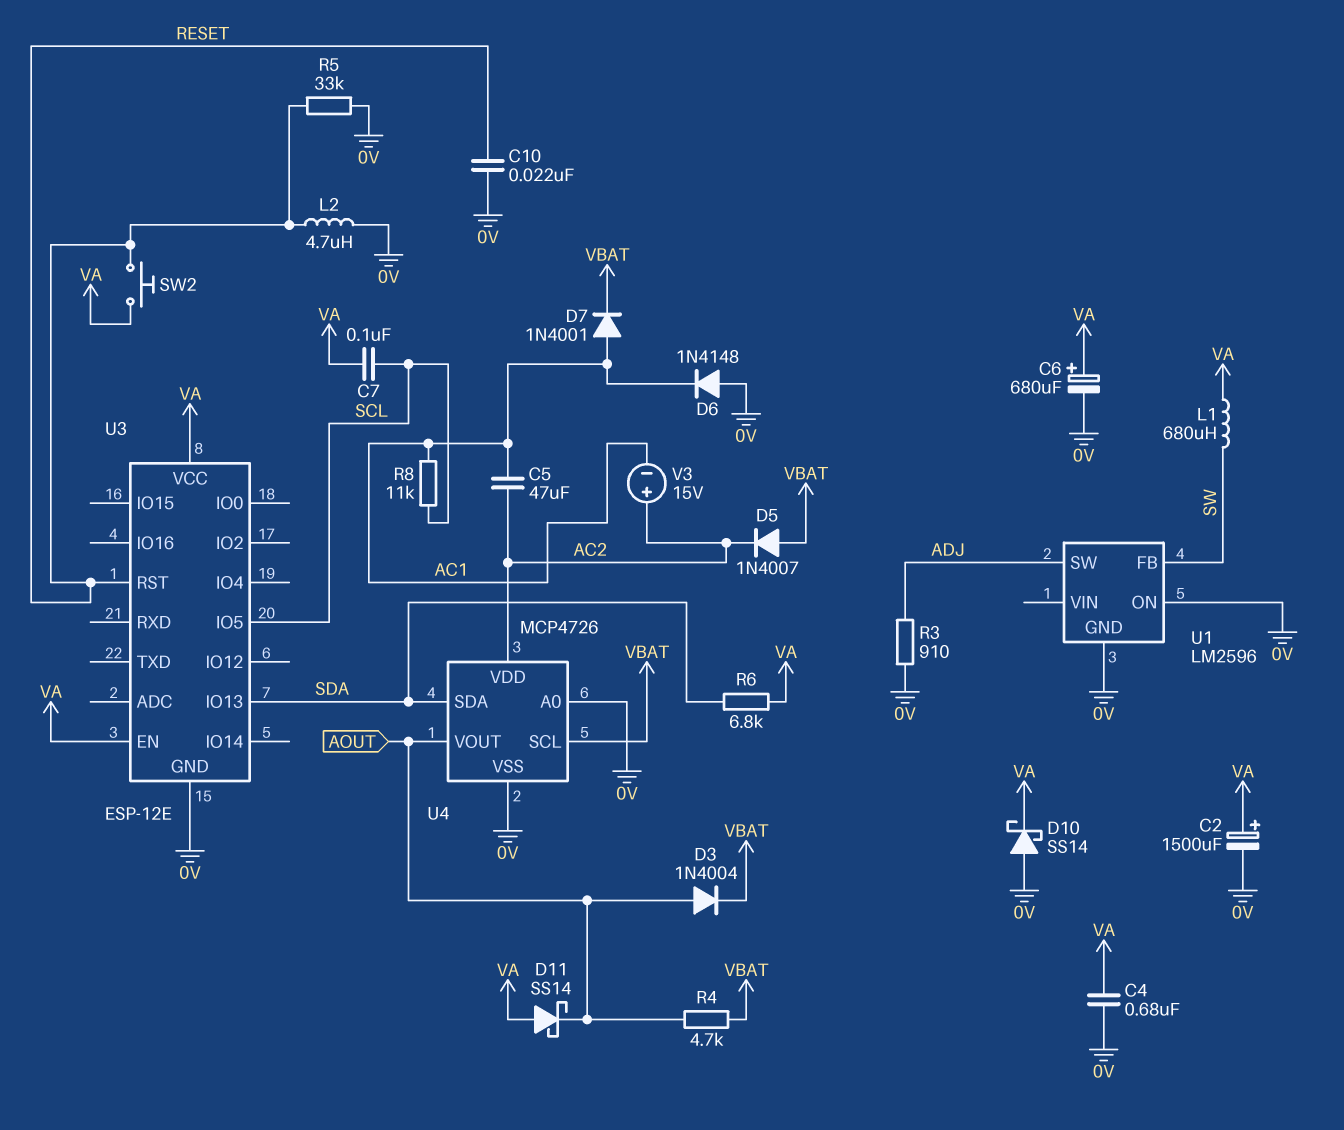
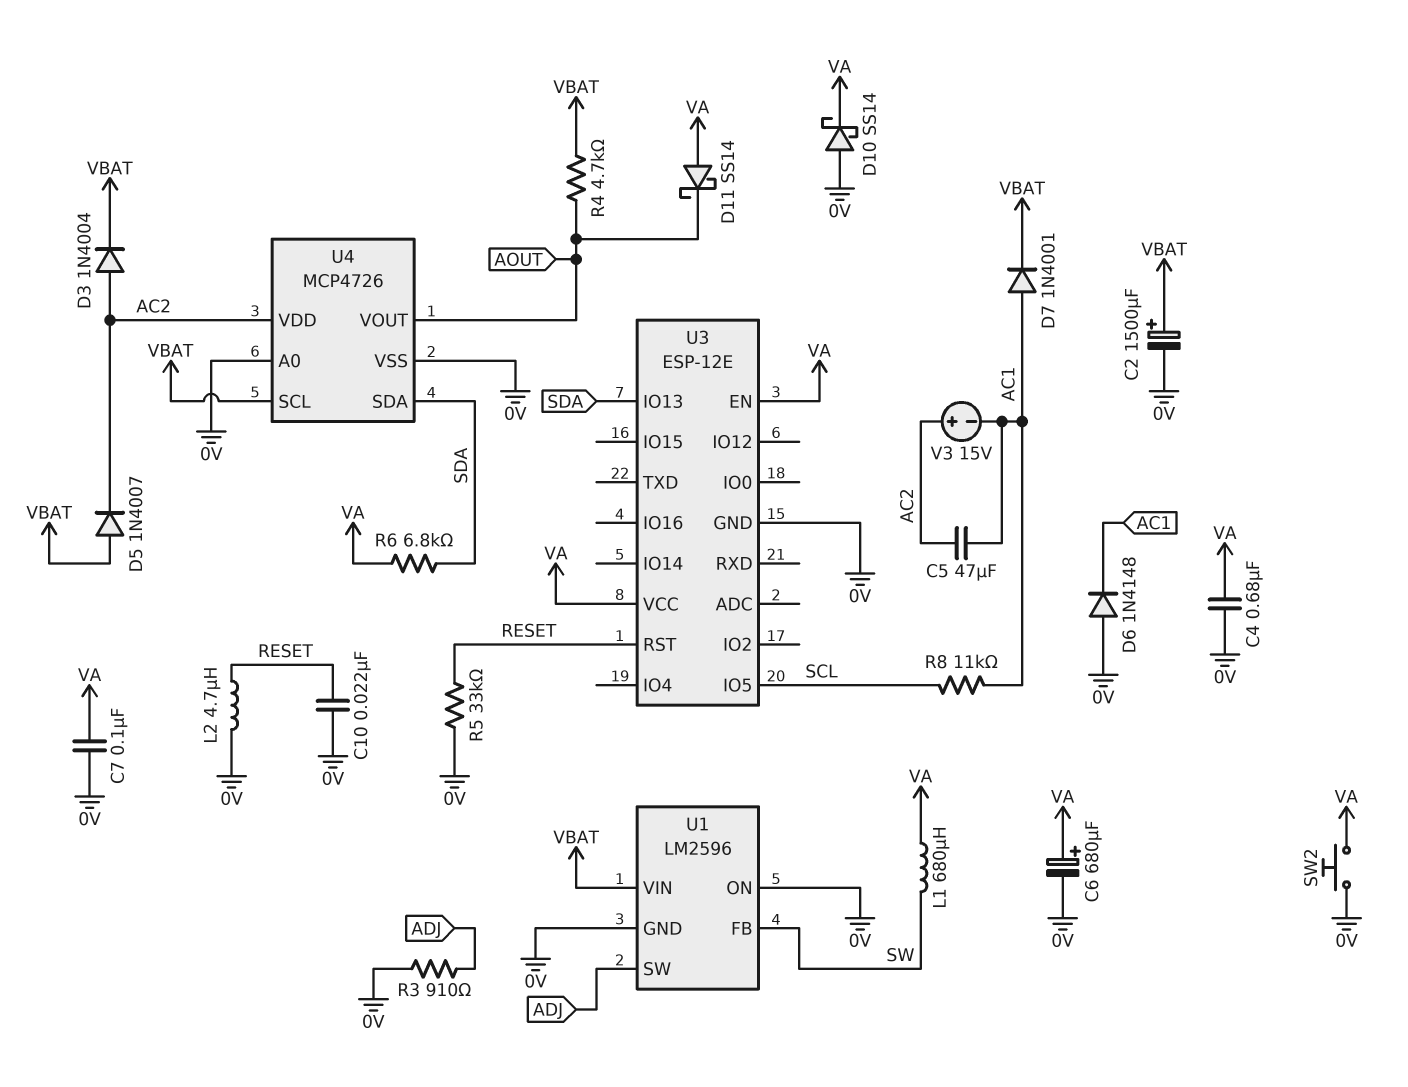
C2: 1500uF (plus VA, minus 0V) -> 1500uF (plus VBAT, minus 0V)
C7: 100nF (SCL, VA) -> 100nF (0V, VA)
D3: diode 1N4004 (A AOUT, K VBAT) -> diode 1N4004 (A AC2, K VBAT)
SW2: button (RESET, VA) -> button (0V, VA)
U1 pin VIN: none -> VBAT

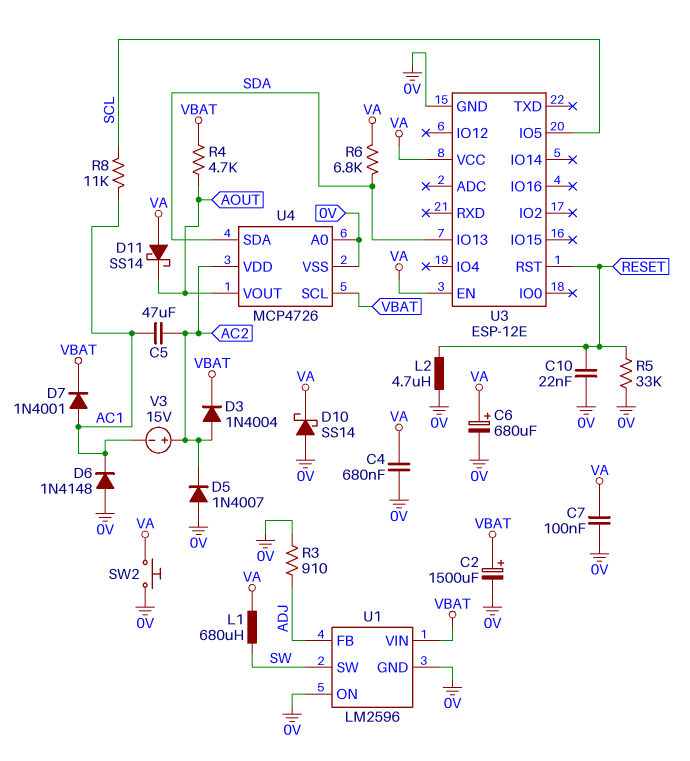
D5: diode 1N4007 (A VBAT, K AC2) -> diode 1N4007 (A 0V, K AC2)
U1 pin FB: SW -> ADJ
U1 pin SW: ADJ -> SW

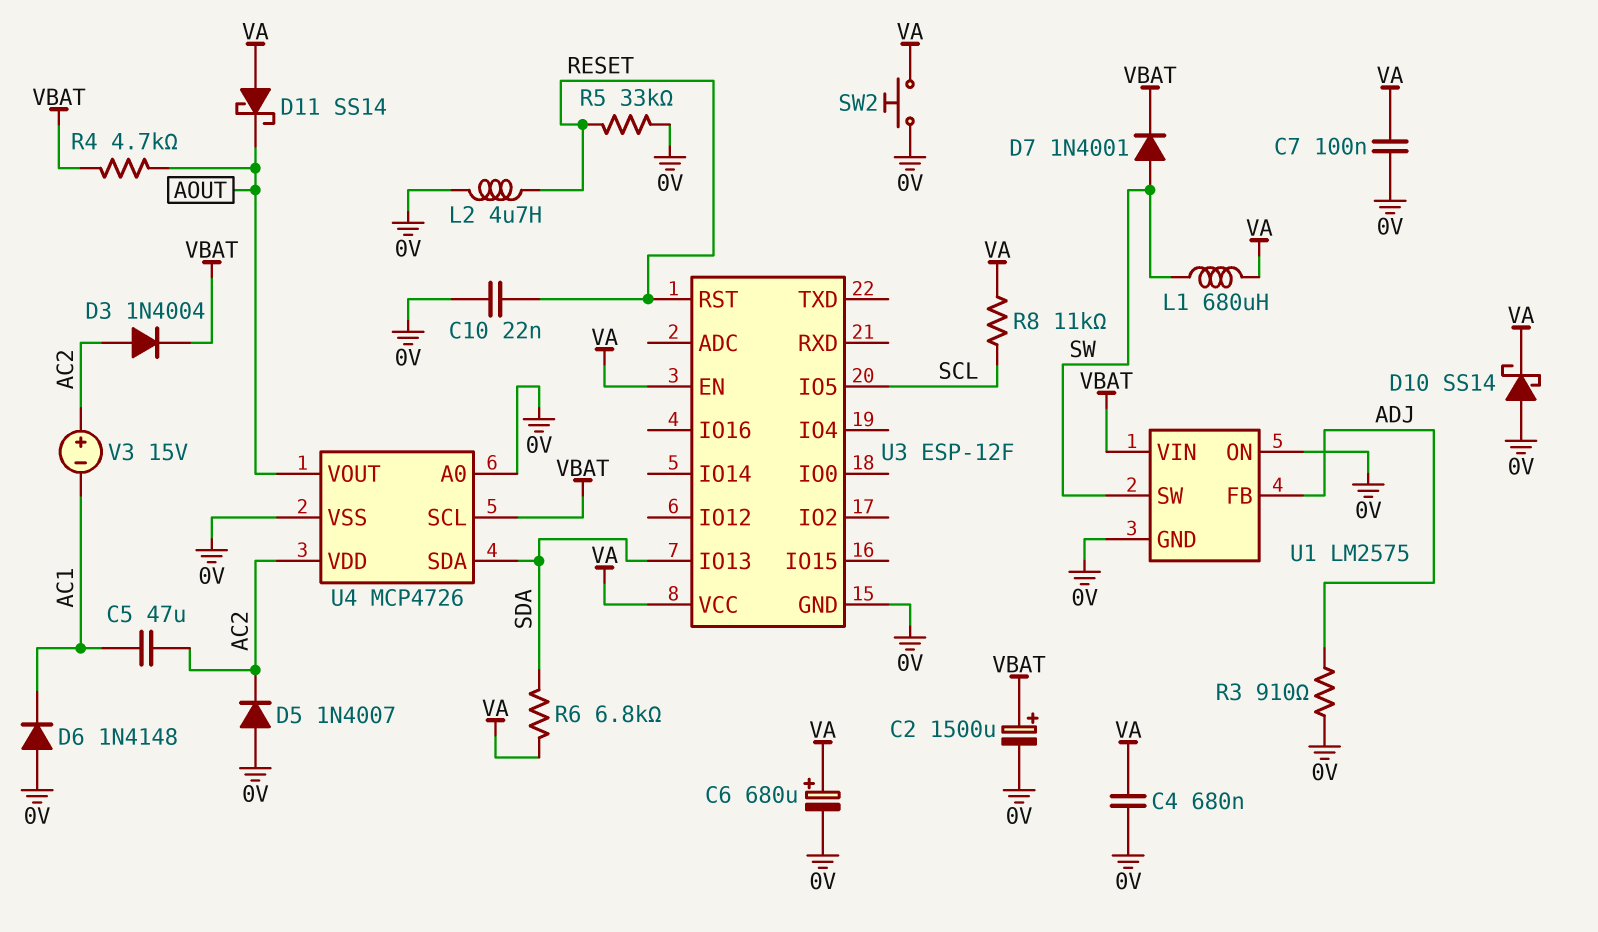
D7: diode 1N4001 (A AC1, K VBAT) -> diode 1N4001 (A SW, K VBAT)
R8: 11k (AC1, SCL) -> 11k (SCL, VA)
U1: LM2596 -> LM2575
U3: ESP-12E -> ESP-12F

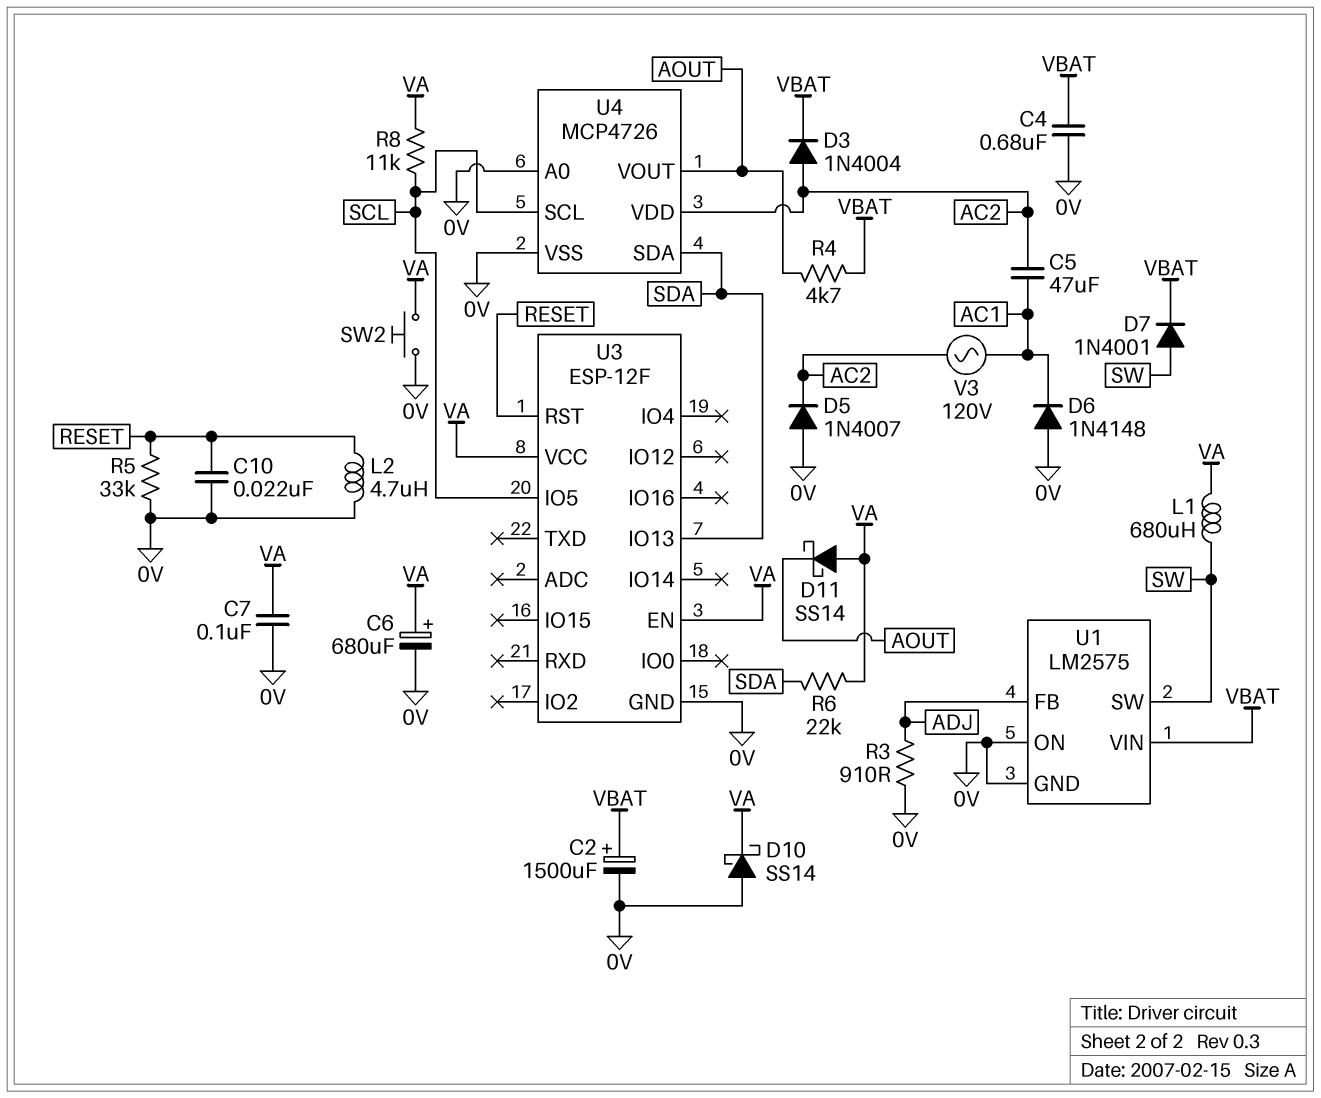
C4: 680nF (0V, VA) -> 680nF (0V, VBAT)
R6: 6.8k (SDA, VA) -> 22k (SDA, VA)
U4 pin SCL: VBAT -> SCL
V3: 15V (plus AC2, minus AC1) -> AC 120V (AC1, AC2)

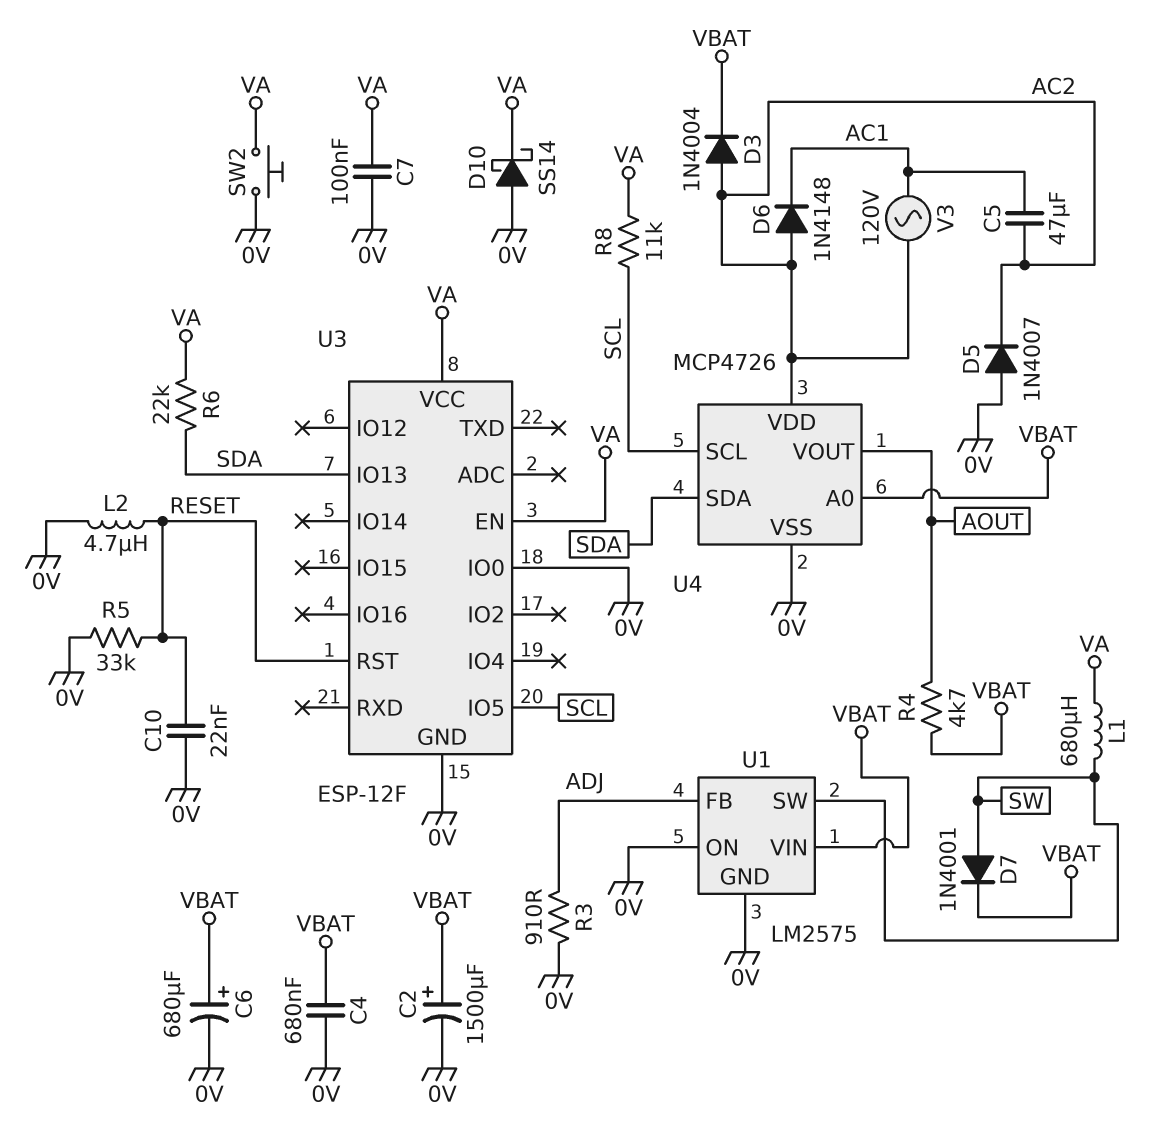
C6: 680uF (plus VA, minus 0V) -> 680uF (plus VBAT, minus 0V)
D6: diode 1N4148 (A 0V, K AC1) -> diode 1N4148 (A AC2, K AC1)
D11: schottky SS14 (A VA, K AOUT) -> none
U3 pin IO0: none -> 0V
U4 pin A0: 0V -> VBAT

